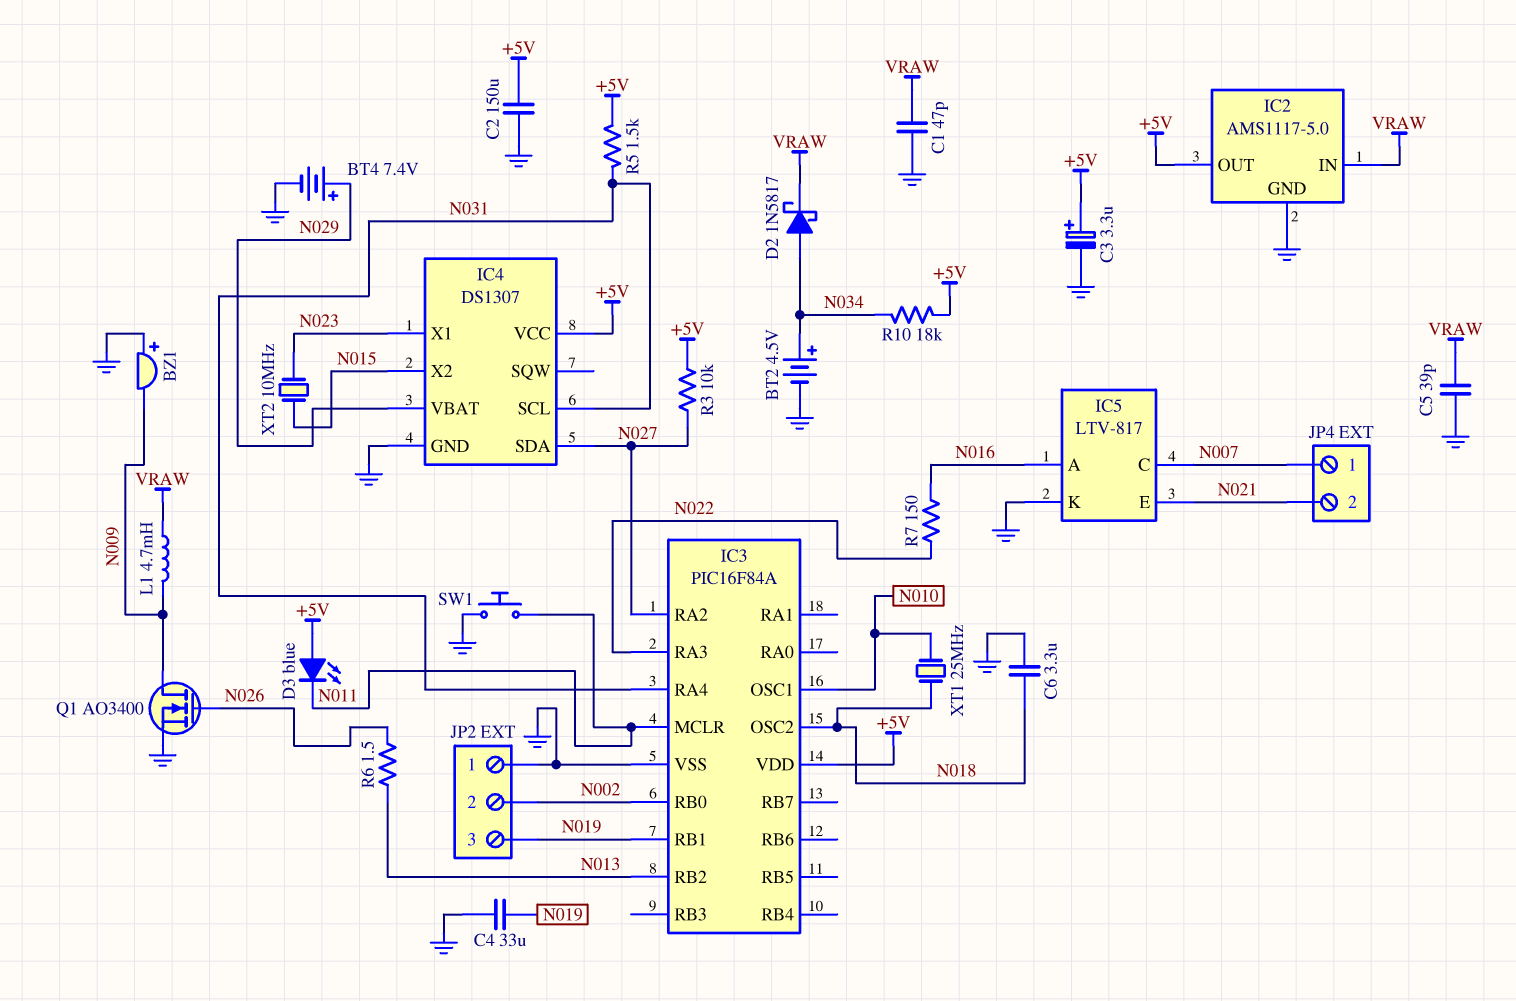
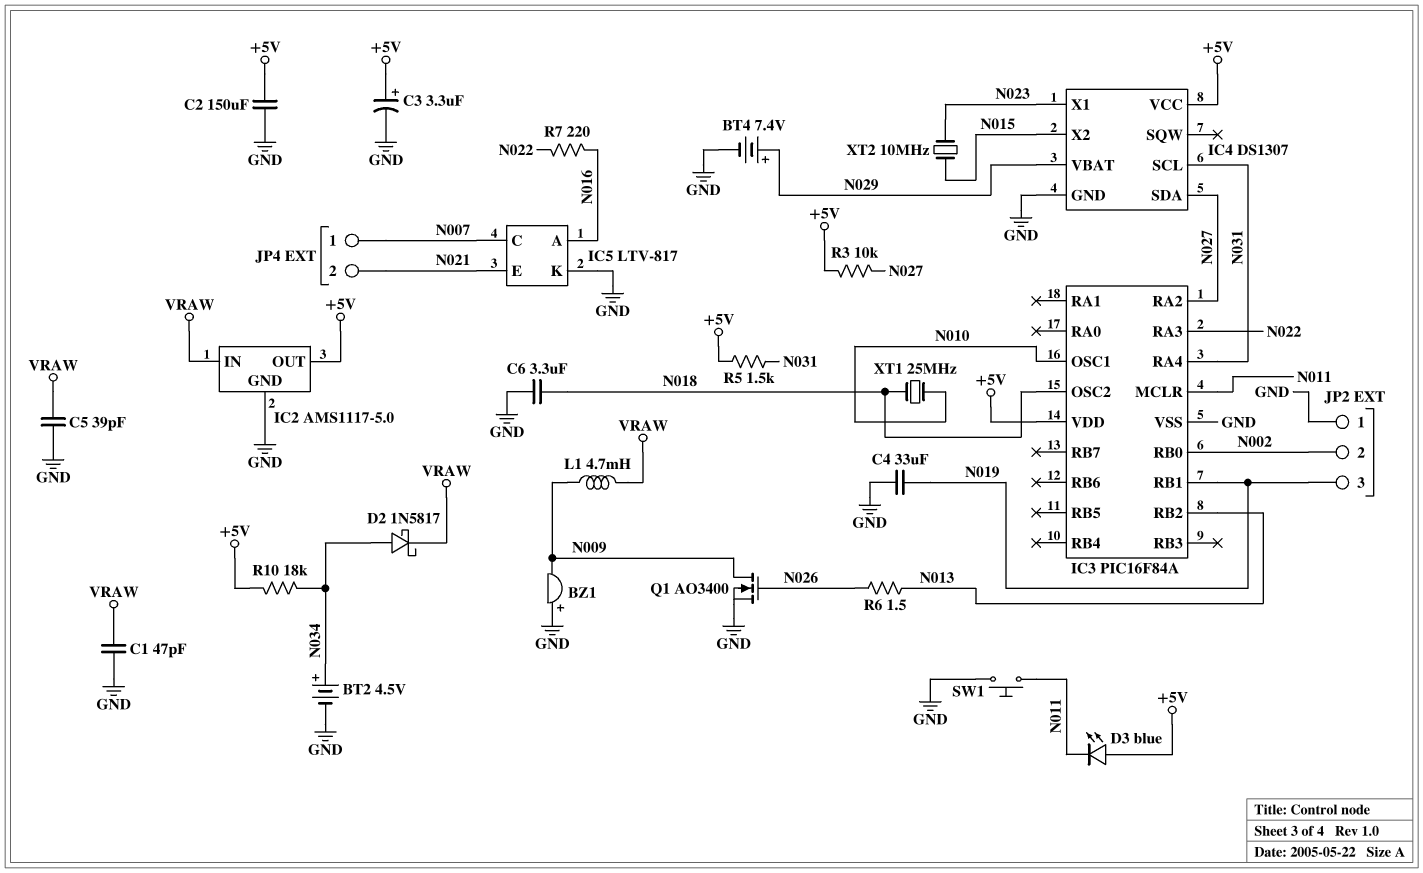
R7: 150 (N016, N022) -> 220 (N016, N022)

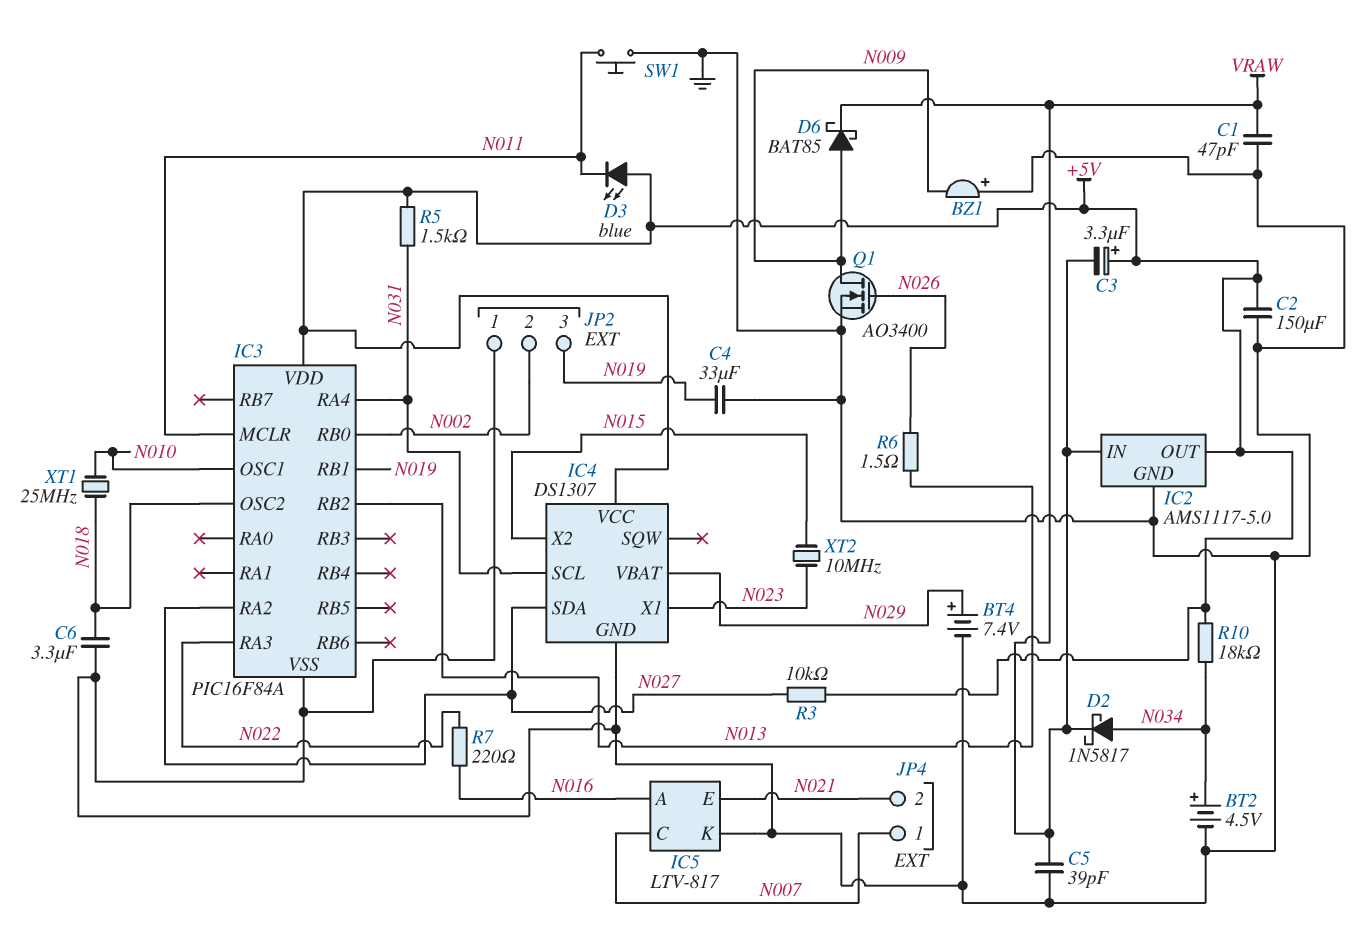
C3: 3.3uF (plus +5V, minus GND) -> 3.3uF (plus +5V, minus VRAW)
D6: none -> schottky BAT85 (A N009, K VRAW)
L1: 4.7mH (N009, VRAW) -> none

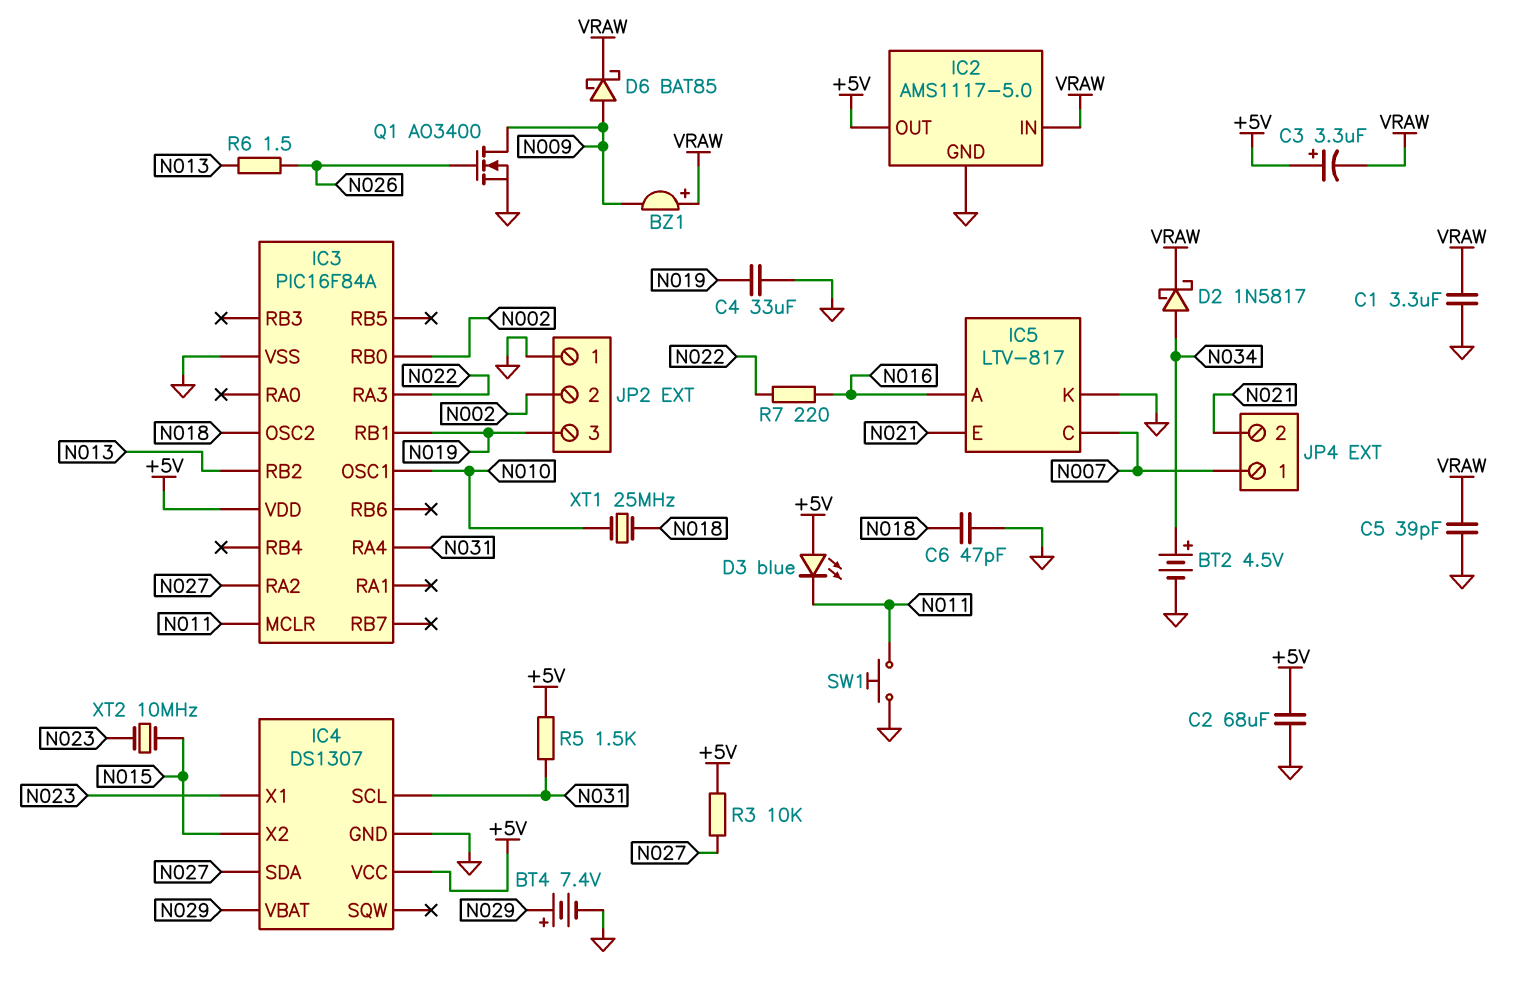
BZ1: buzzer (plus GND, minus N009) -> buzzer (plus VRAW, minus N009)
C1: 47pF (GND, VRAW) -> 3.3uF (GND, VRAW)
C2: 150uF (+5V, GND) -> 68uF (+5V, GND)
C6: 3.3uF (GND, N018) -> 47pF (GND, N018)
R10: 18k (+5V, N034) -> none

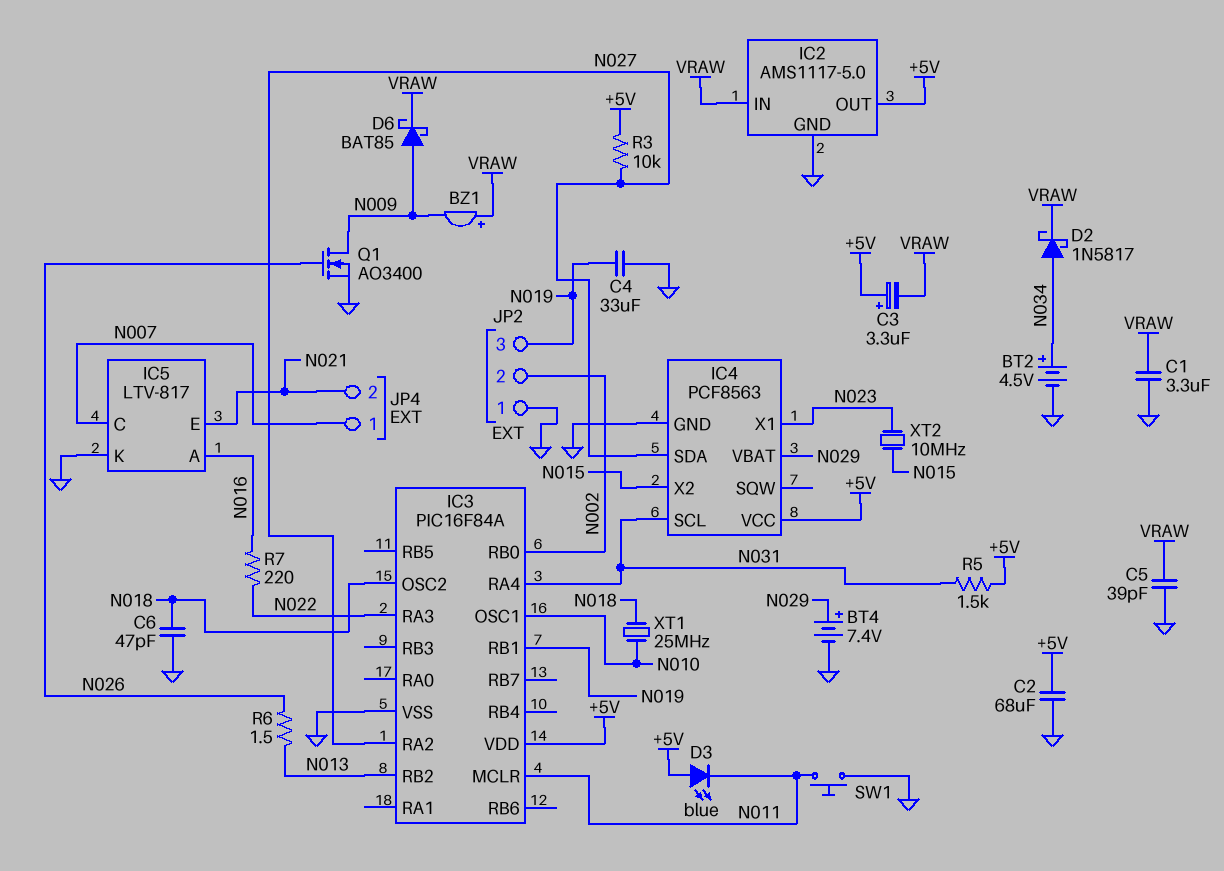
IC4: DS1307 -> PCF8563

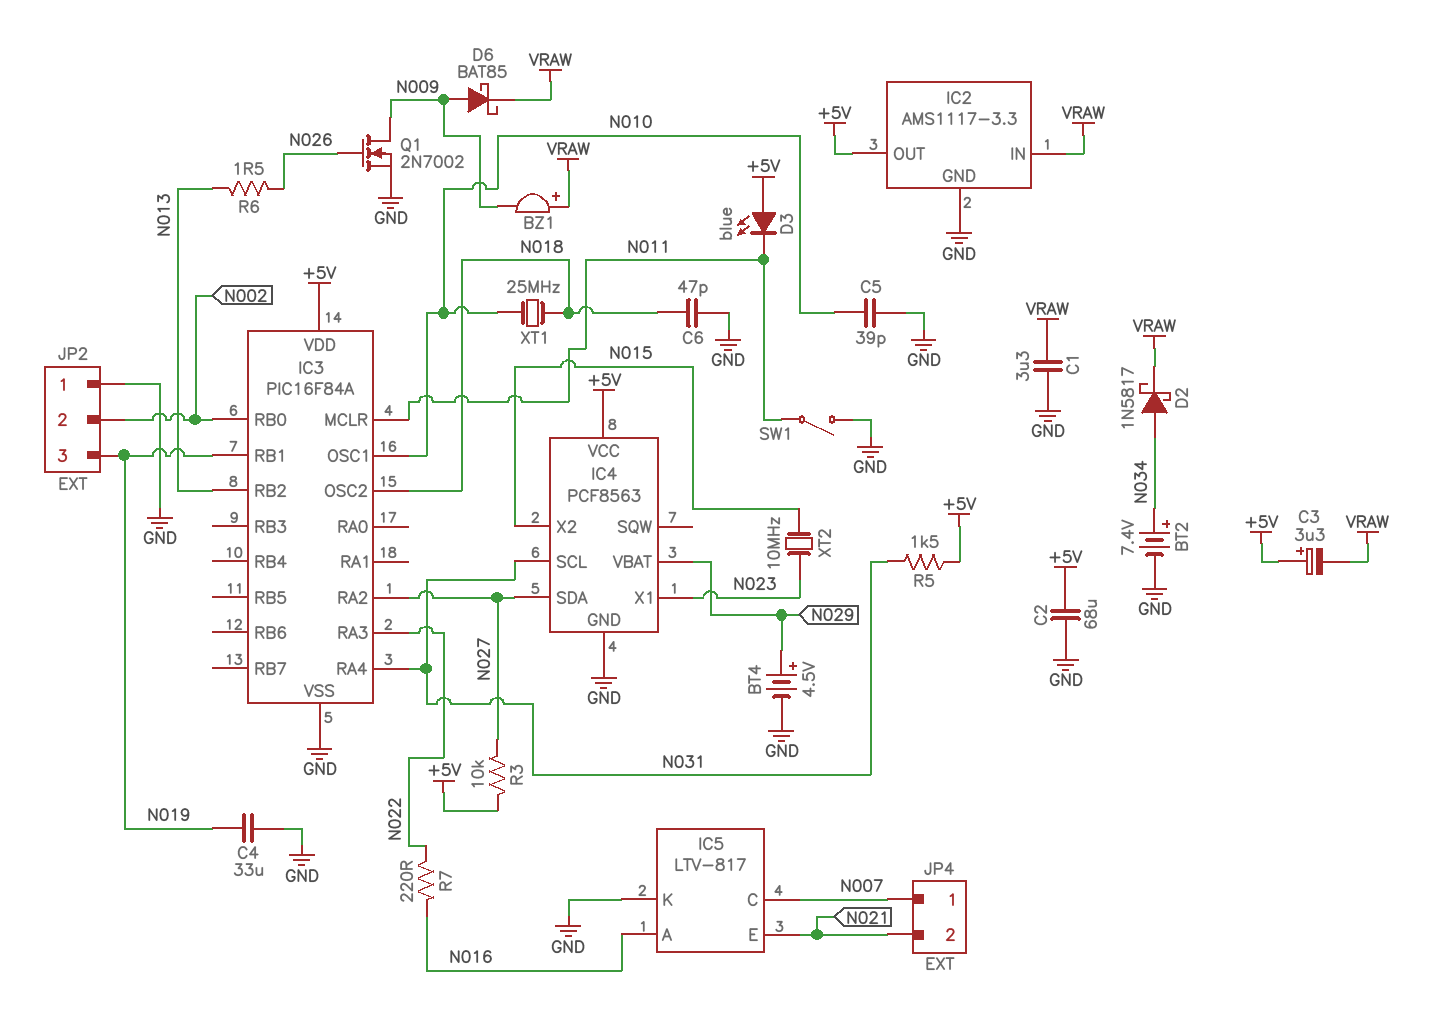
BT2: 4.5V (plus N034, minus GND) -> 7.4V (plus N034, minus GND)
BT4: 7.4V (plus N029, minus GND) -> 4.5V (plus N029, minus GND)
C5: 39pF (GND, VRAW) -> 39pF (GND, N010)
IC2: AMS1117-5.0 -> AMS1117-3.3
Q1: NMOS AO3400 (G N026, D N009, S GND) -> NMOS 2N7002 (G N026, D N009, S GND)
SW1: button (GND, N011) -> switch (GND, N011)

